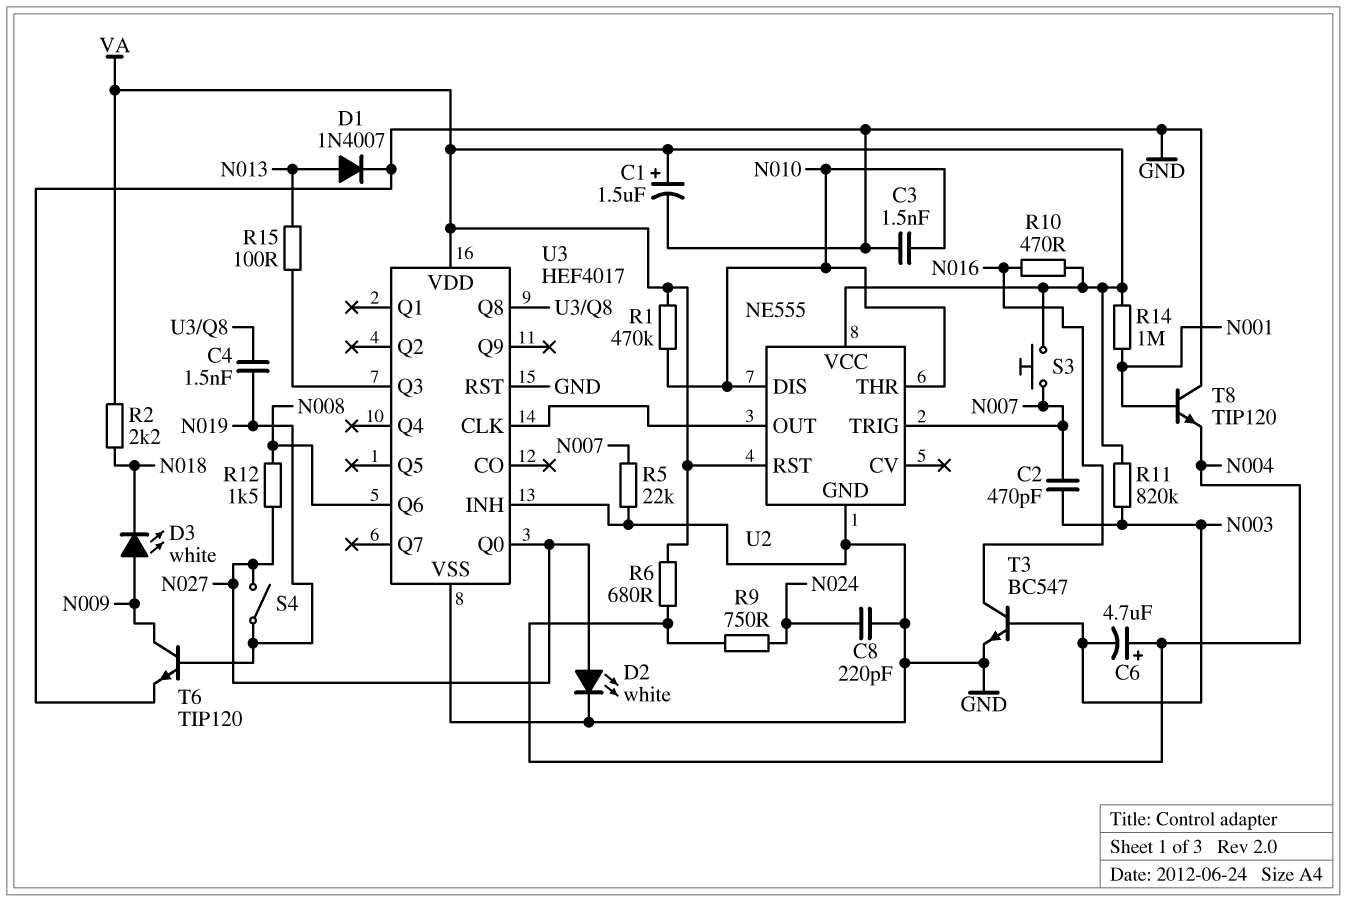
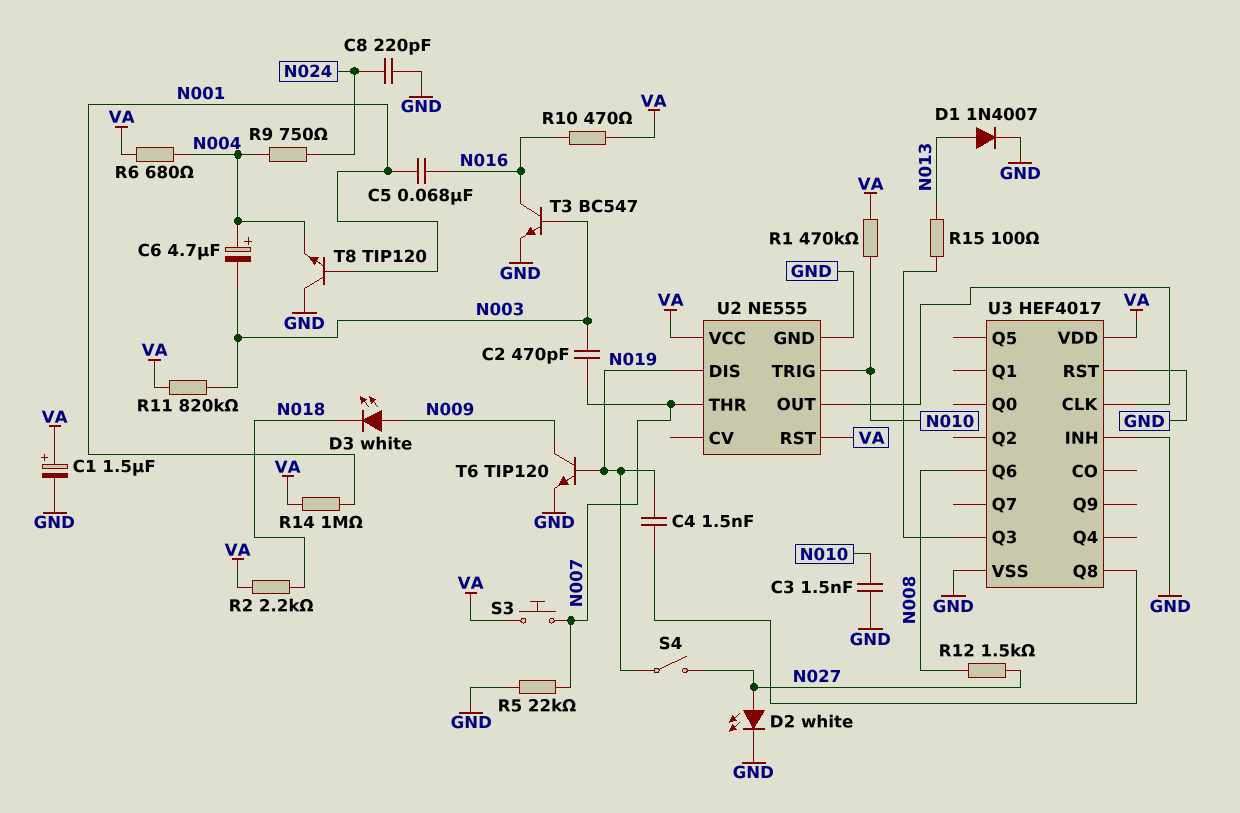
C5: none -> 68nF (N001, N016)
U2 pin DIS: N010 -> N019
U2 pin THR: N010 -> N007
U2 pin TRIG: N007 -> N010
U3 pin Q0: N027 -> none

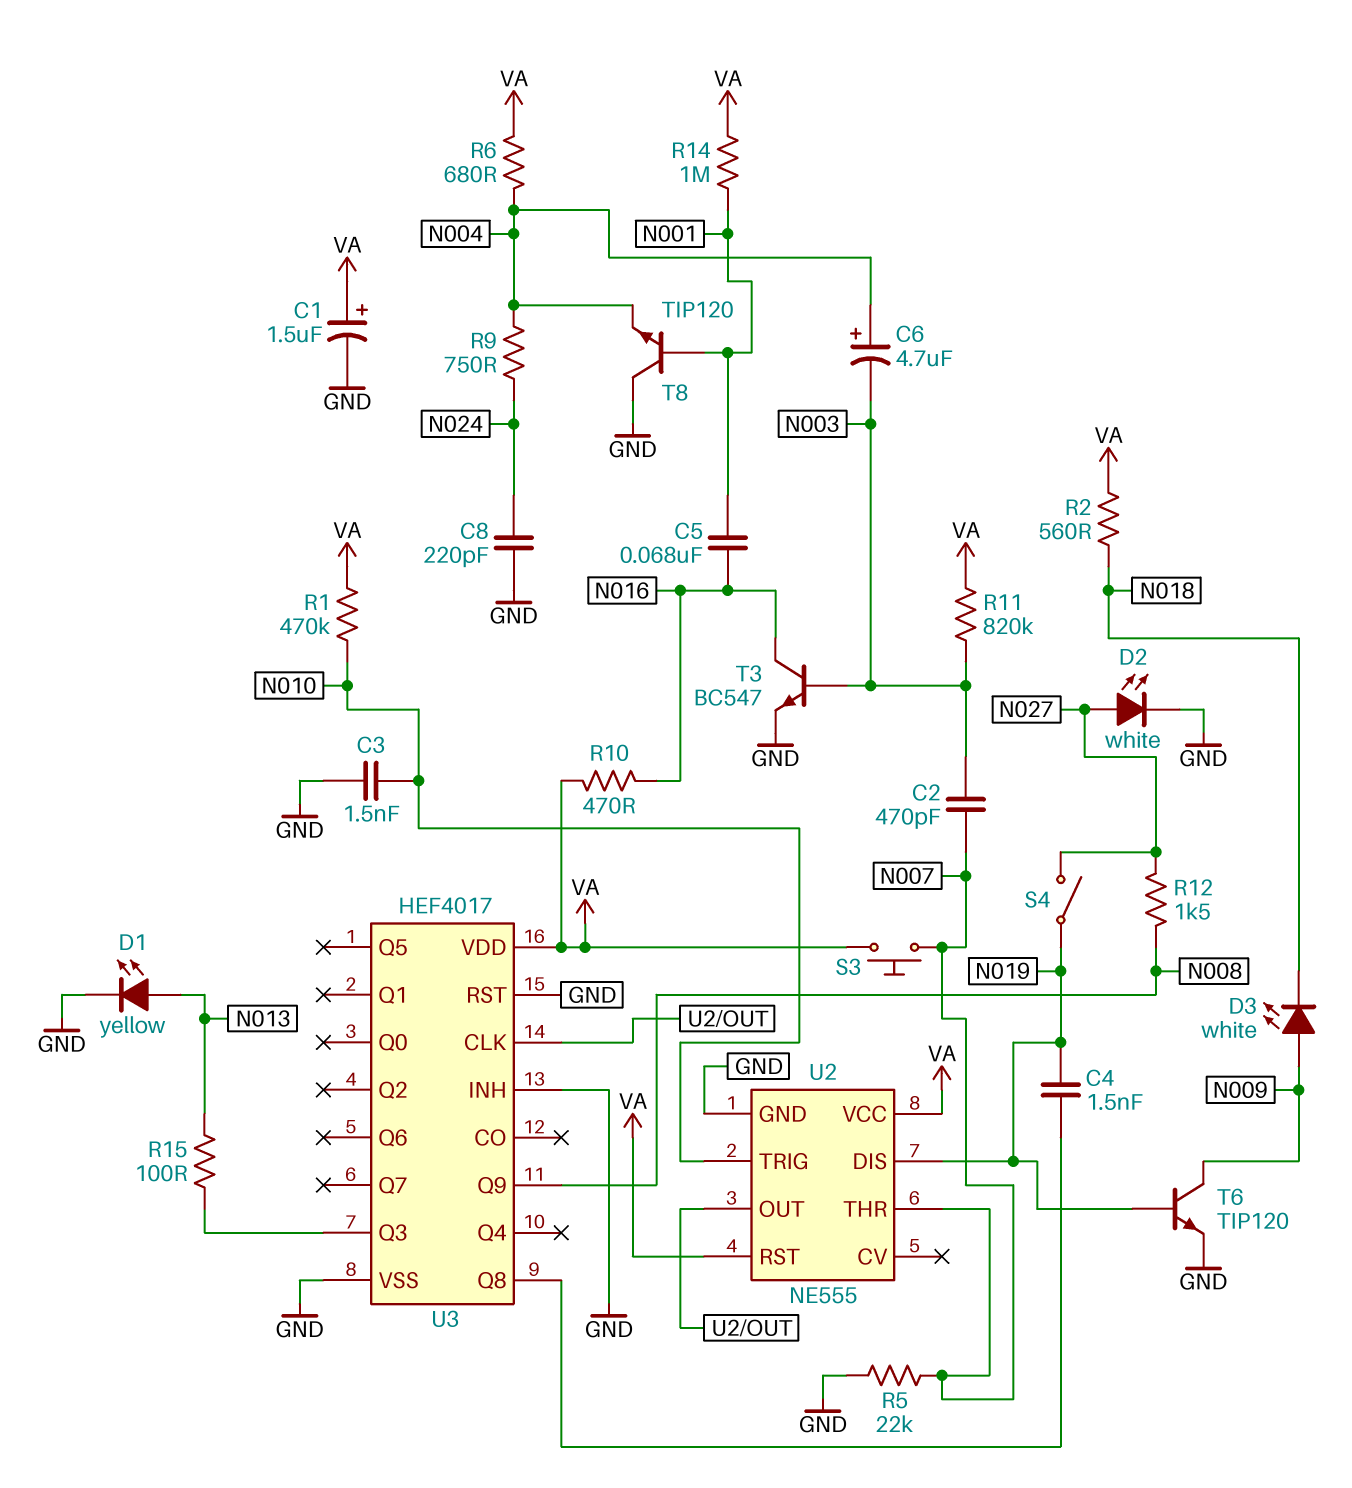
D1: diode 1N4007 (A N013, K GND) -> LED yellow (A N013, K GND)
R2: 2.2k (N018, VA) -> 560 (N018, VA)
U3 pin Q6: N008 -> none
U3 pin Q9: none -> N008

